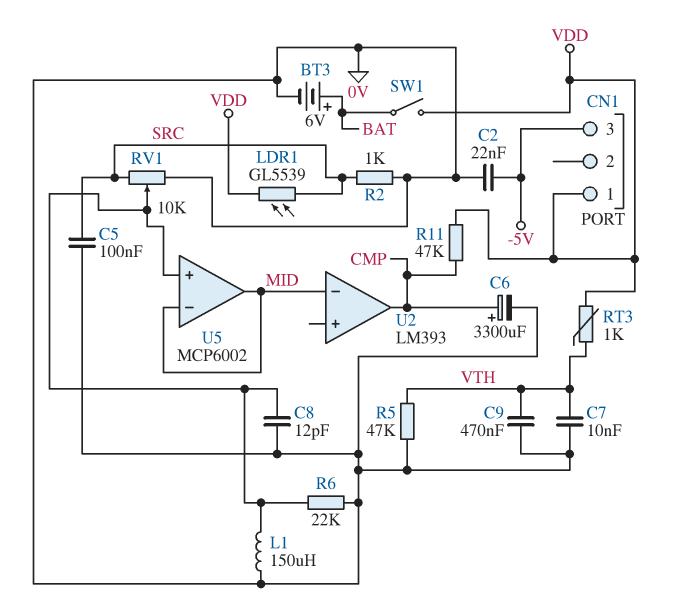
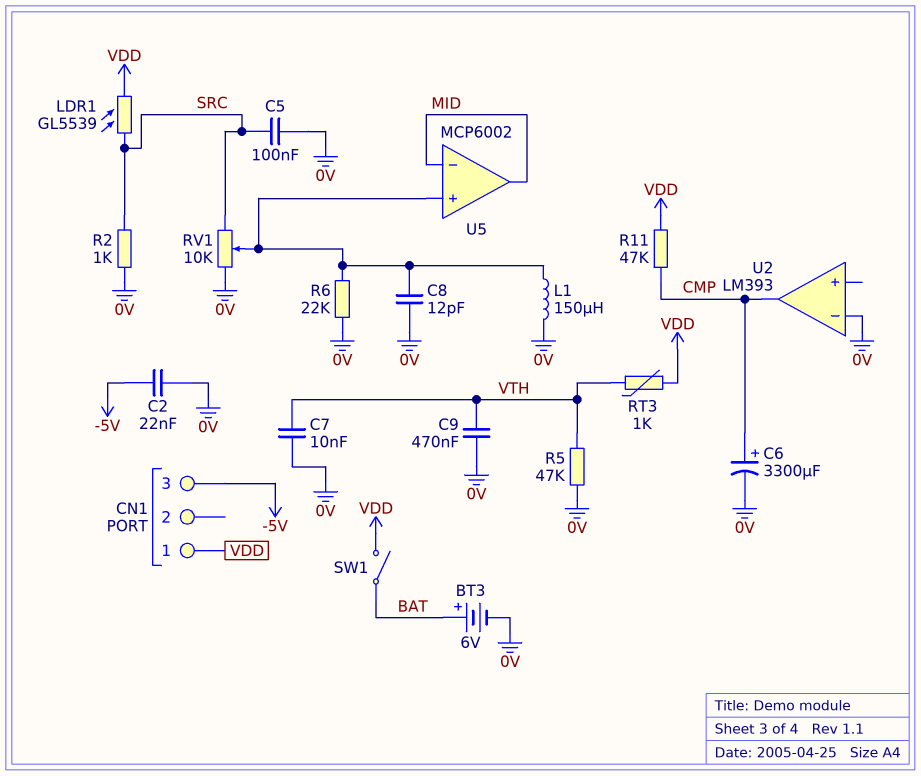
U2 pin in-: MID -> 0V

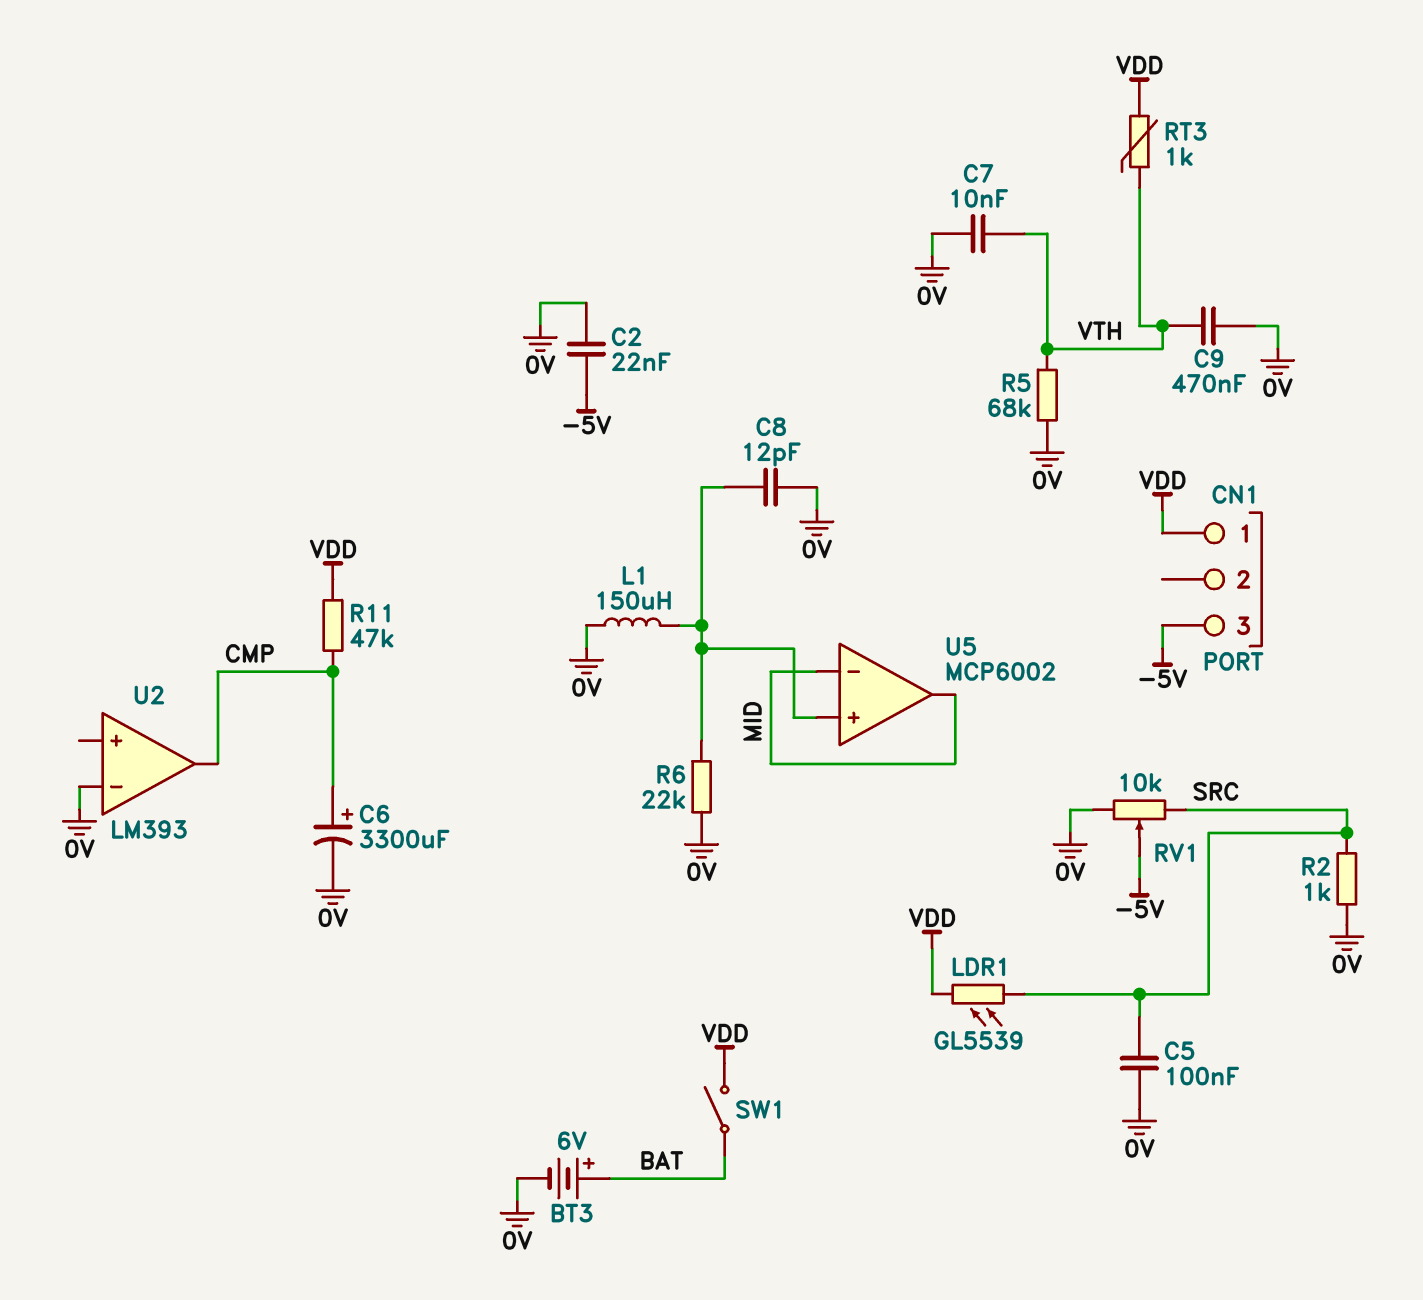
R5: 47k (0V, VTH) -> 68k (0V, VTH)
RV1: 10k (0V, SRC, wiper U5/in+) -> 10k (0V, SRC, wiper -5V)

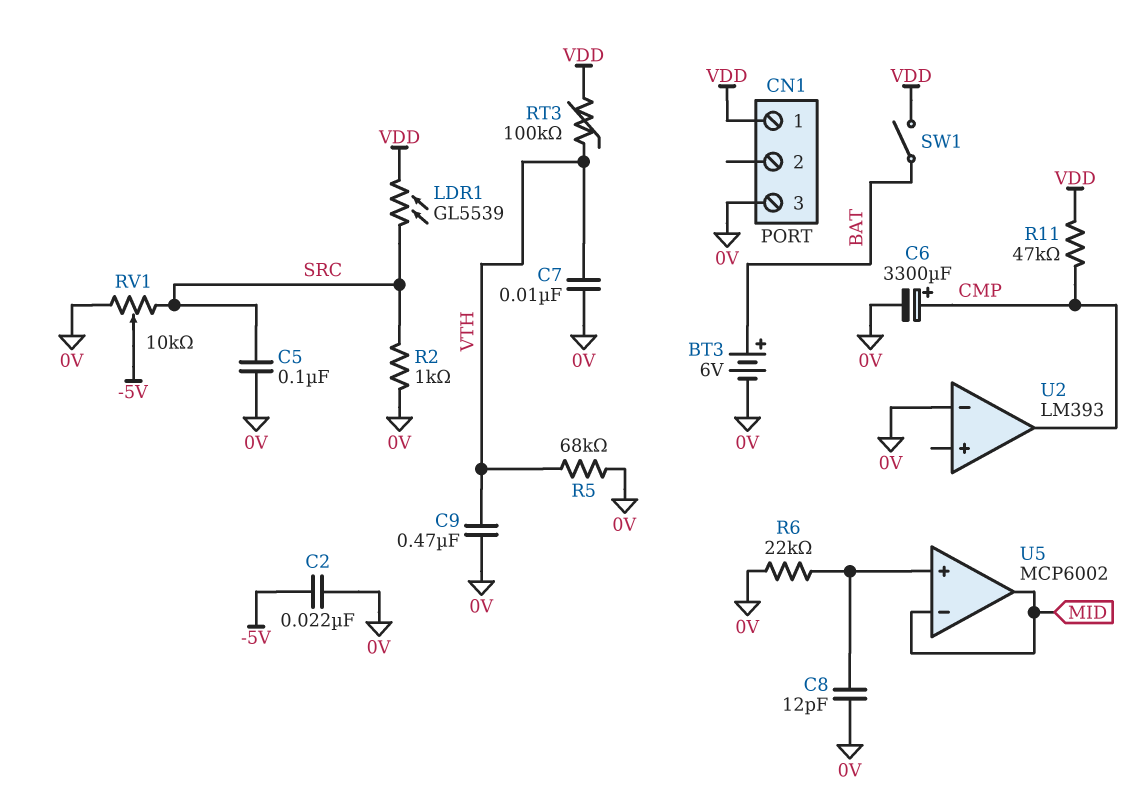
CN1 pin 3: -5V -> 0V
L1: 150uH (0V, U5/in+) -> none
RT3: 1k (VDD, VTH) -> 100k (VDD, VTH)

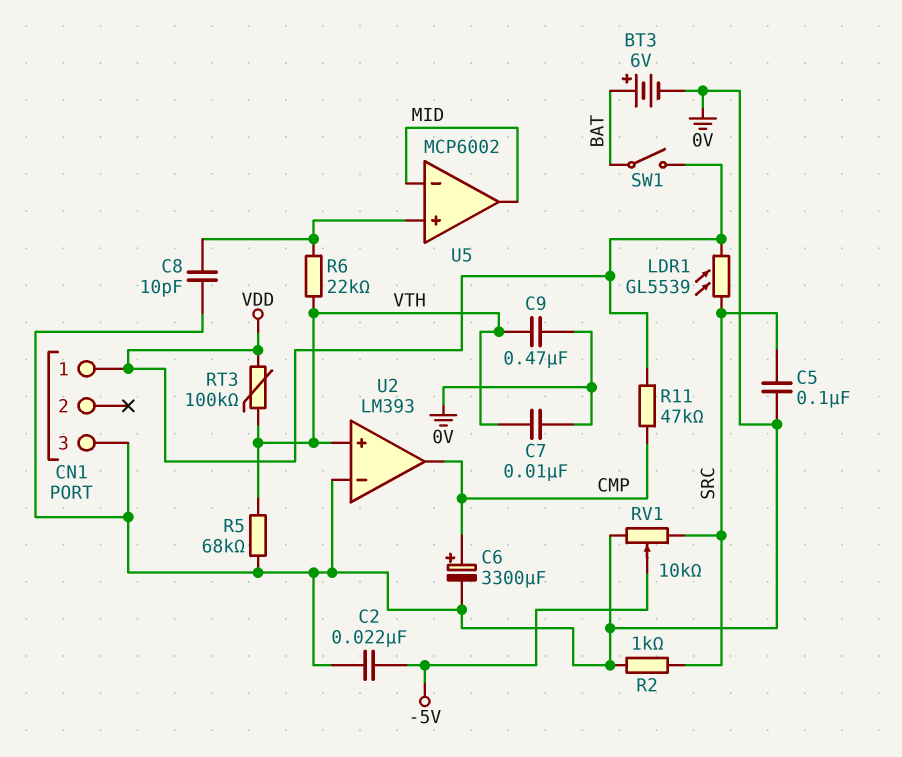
C8: 12pF (0V, U5/in+) -> 10pF (0V, U5/in+)
R6: 22k (0V, U5/in+) -> 22k (U5/in+, VTH)
U2 pin in+: none -> VTH

